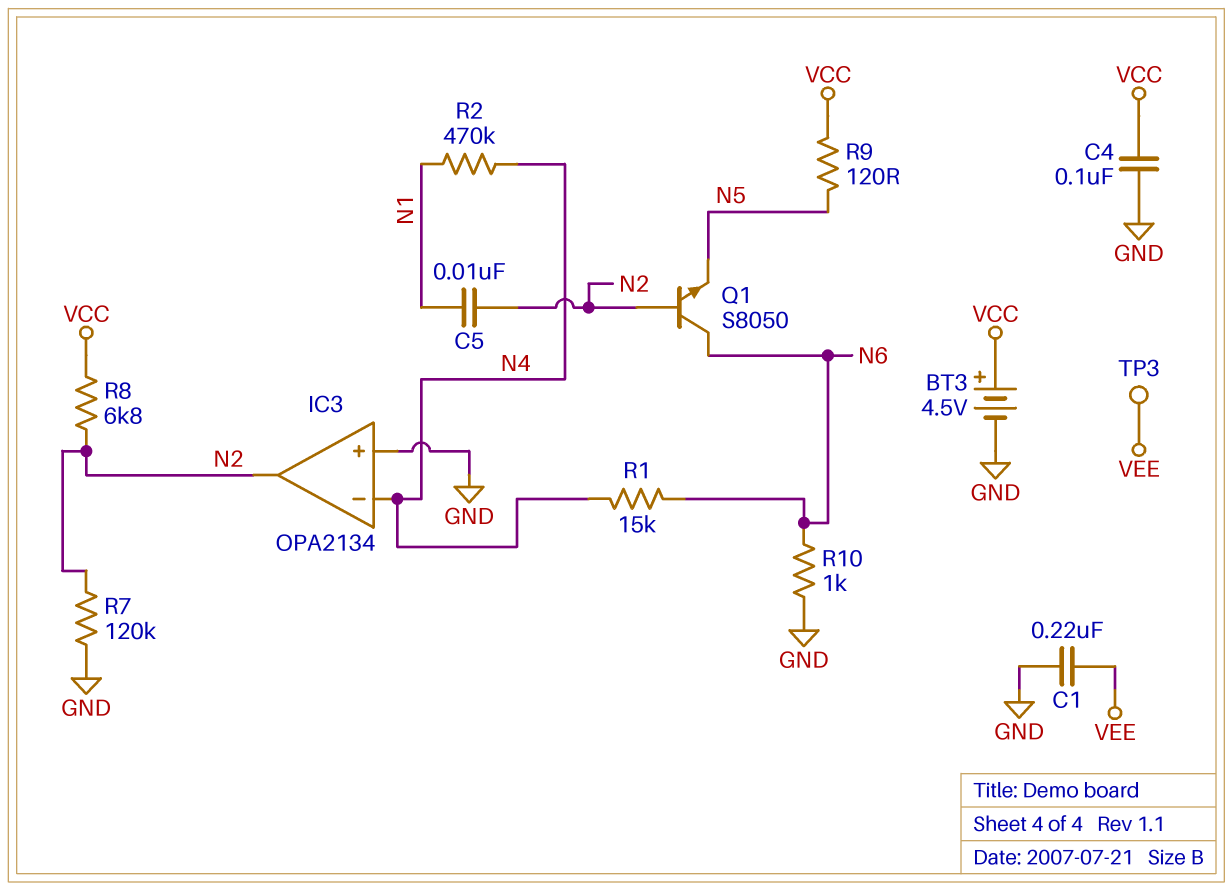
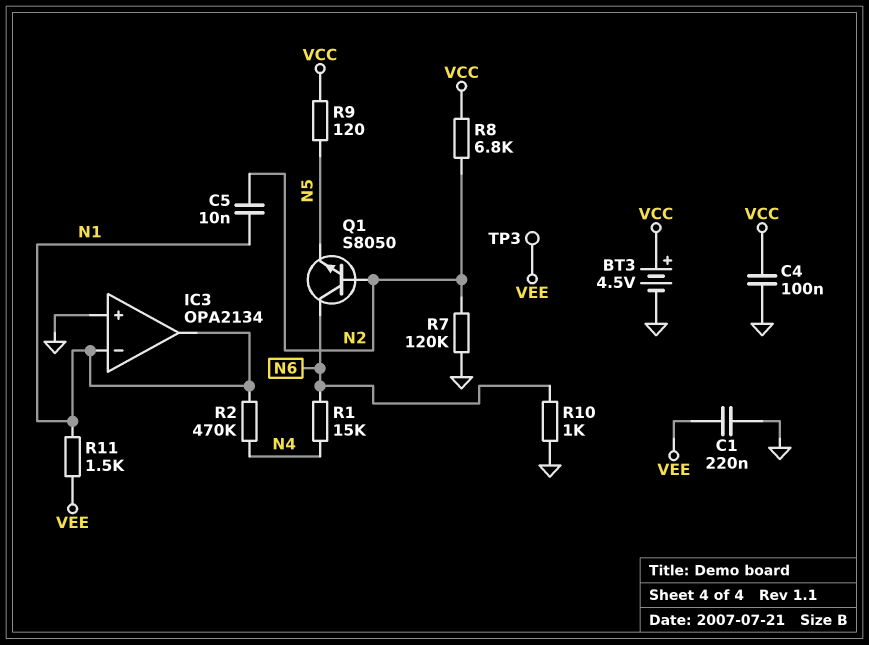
IC3 pin in-: N4 -> N1
IC3 pin out: N2 -> N1
R11: none -> 1.5k (N1, VEE)

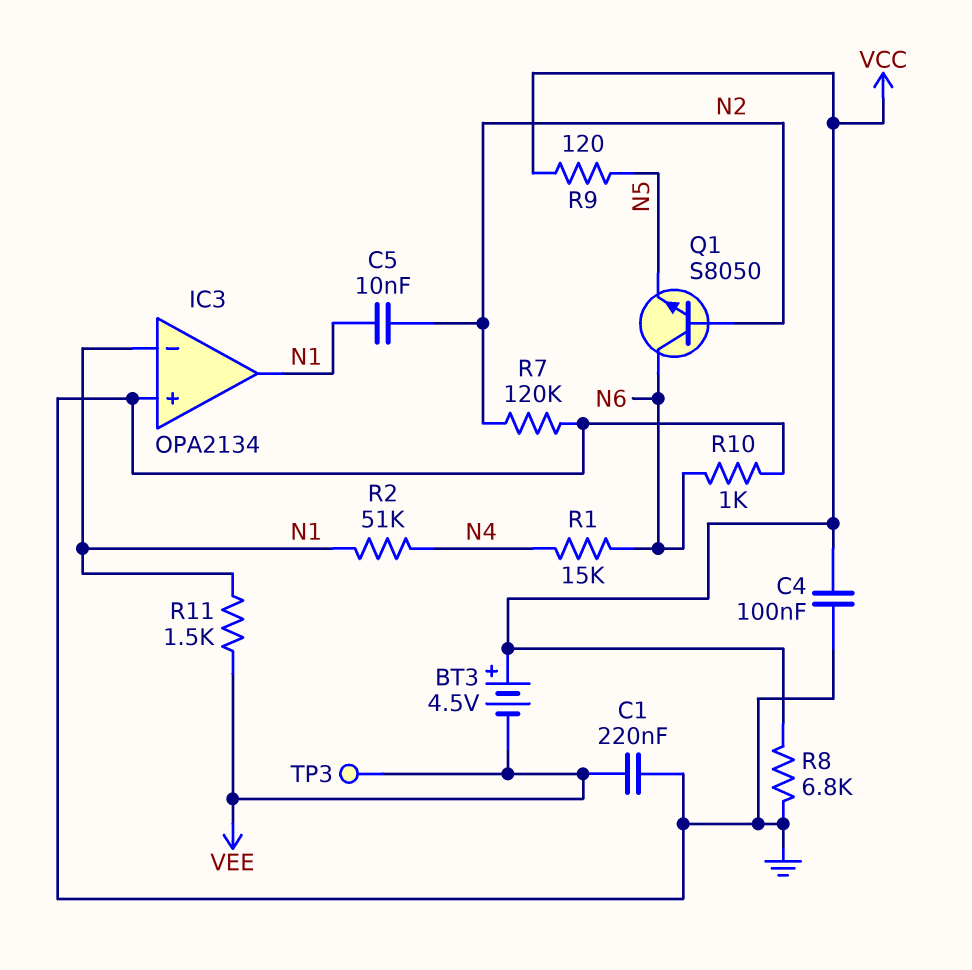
BT3: 4.5V (plus VCC, minus GND) -> 4.5V (plus VCC, minus VEE)
R2: 470k (N1, N4) -> 51k (N1, N4)
R8: 6.8k (N2, VCC) -> 6.8k (GND, VCC)

